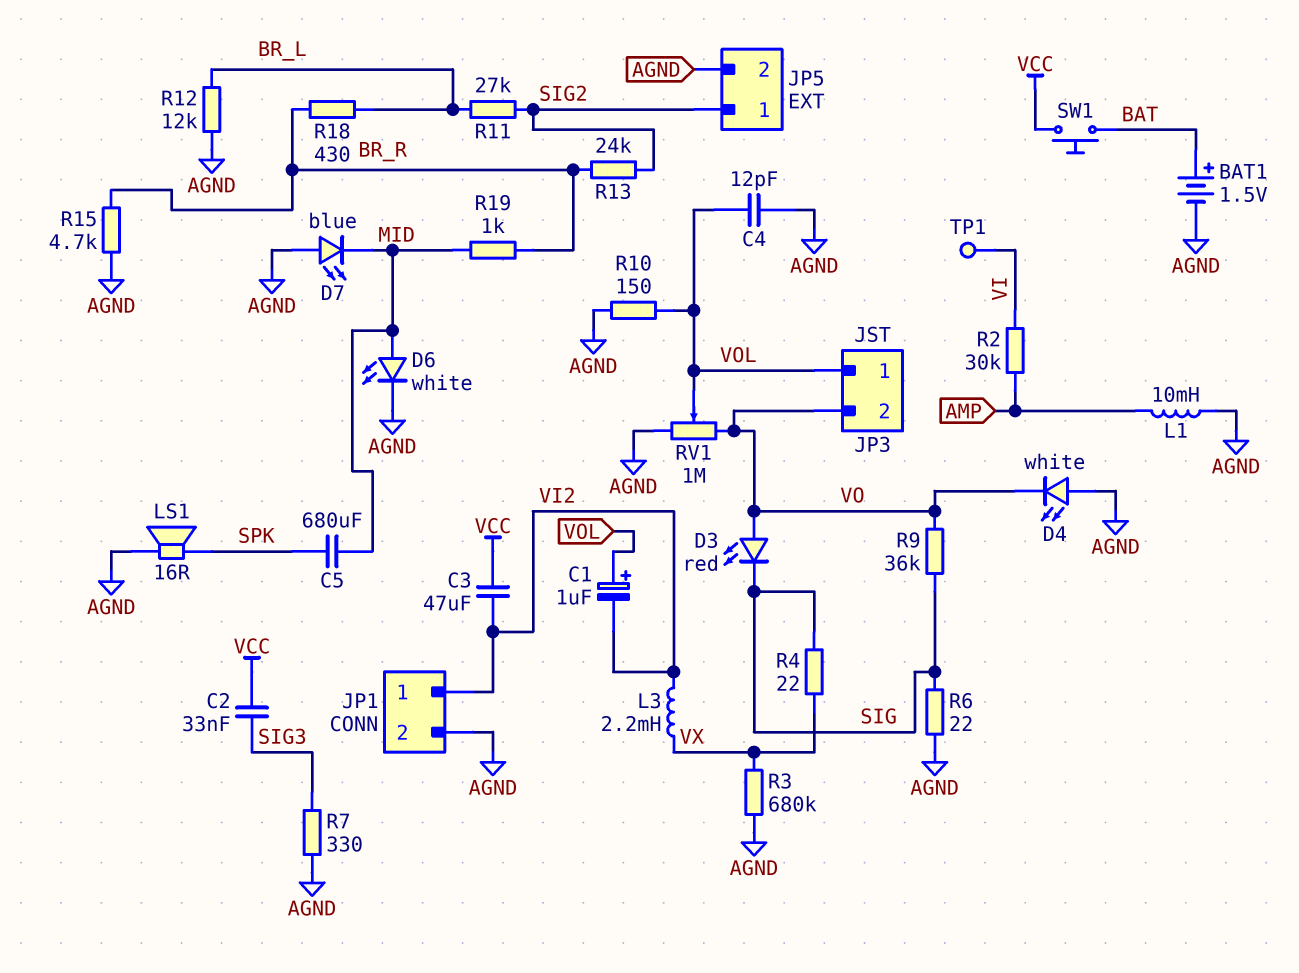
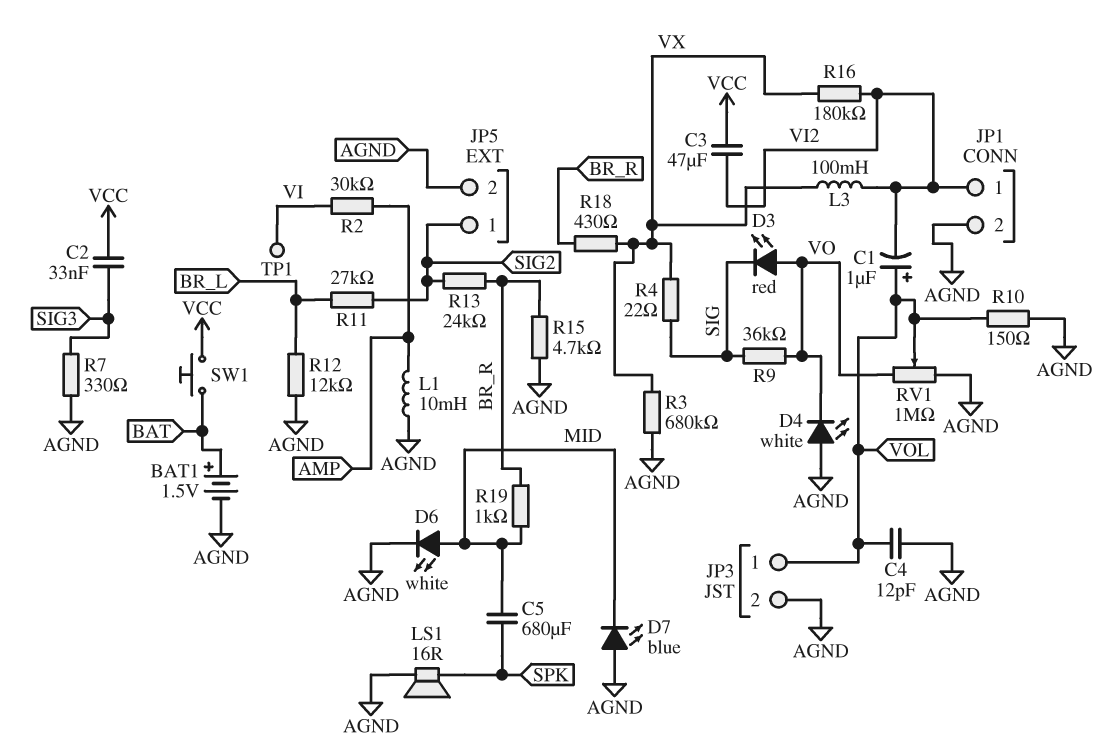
JP3 pin 2: VO -> AGND
L3: 2.2mH (VI2, VX) -> 100mH (VI2, VX)
R6: 22 (AGND, SIG) -> none
R16: none -> 180k (VI2, VX)
R18: 430 (BR_L, BR_R) -> 430 (BR_R, VX)

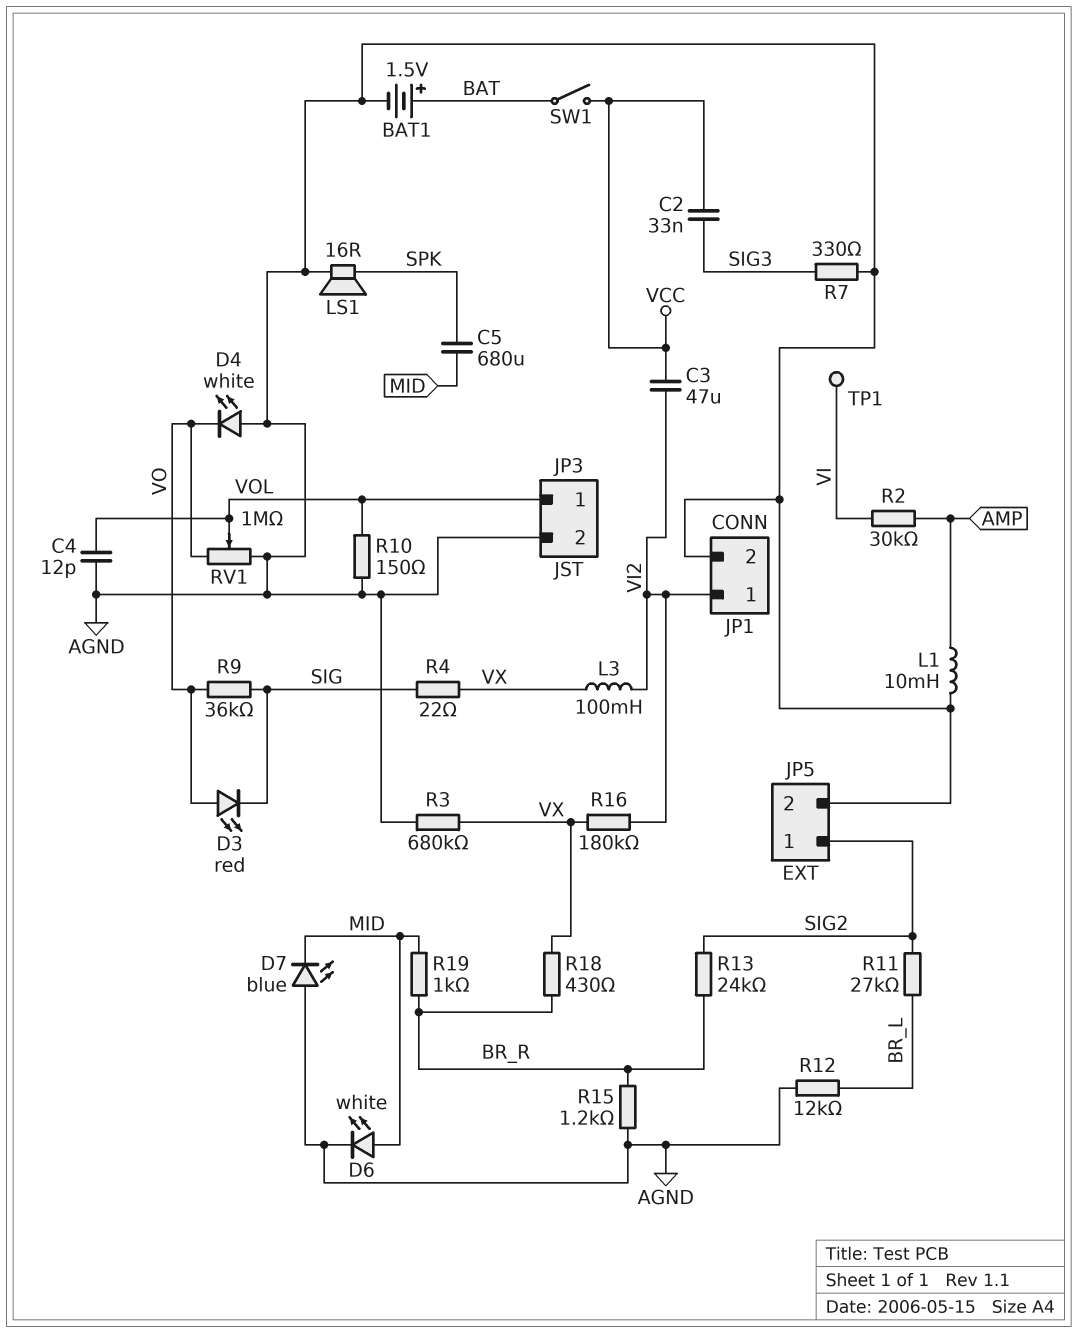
C1: 1uF (plus VOL, minus VI2) -> none
R15: 4.7k (AGND, BR_R) -> 1.2k (AGND, BR_R)
SW1: button (BAT, VCC) -> switch (BAT, VCC)

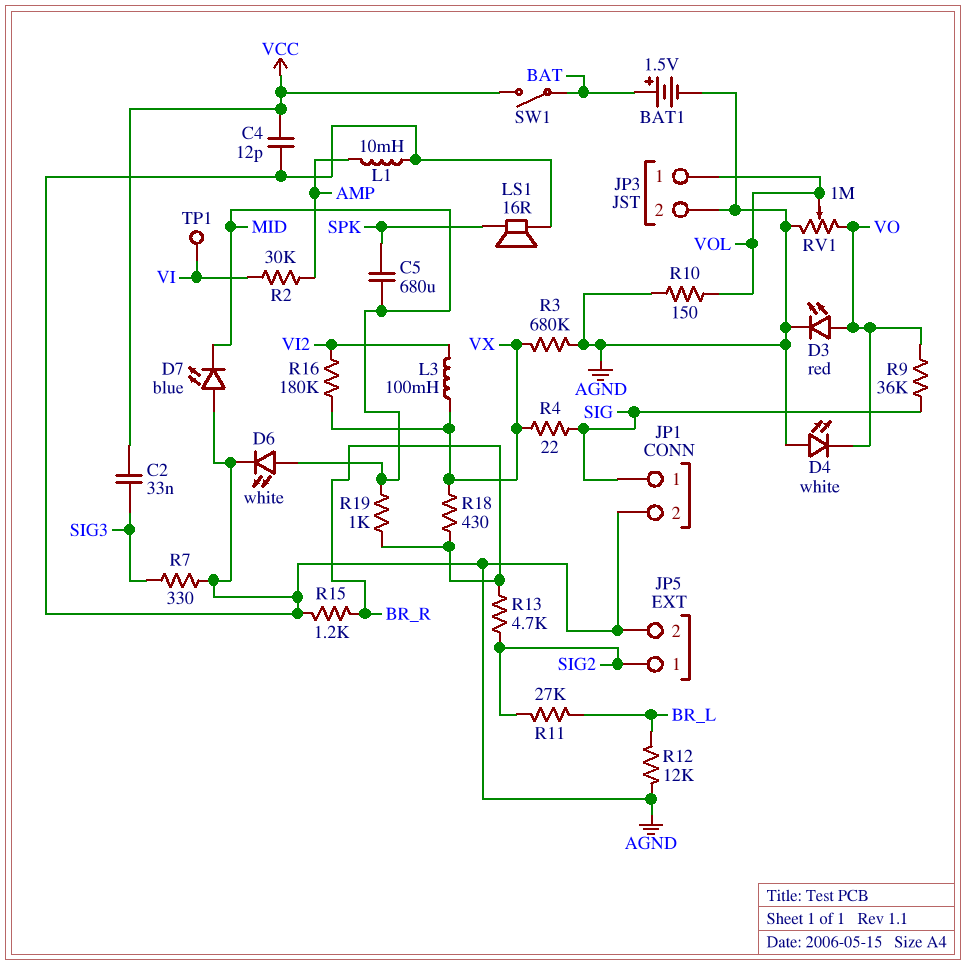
C3: 47uF (VCC, VI2) -> none
C4: 12pF (AGND, VOL) -> 12pF (AGND, VCC)
D3: LED red (A VO, K SIG) -> LED red (A VO, K AGND)
JP1 pin 1: VI2 -> SIG
R13: 24k (BR_R, SIG2) -> 4.7k (BR_R, SIG2)

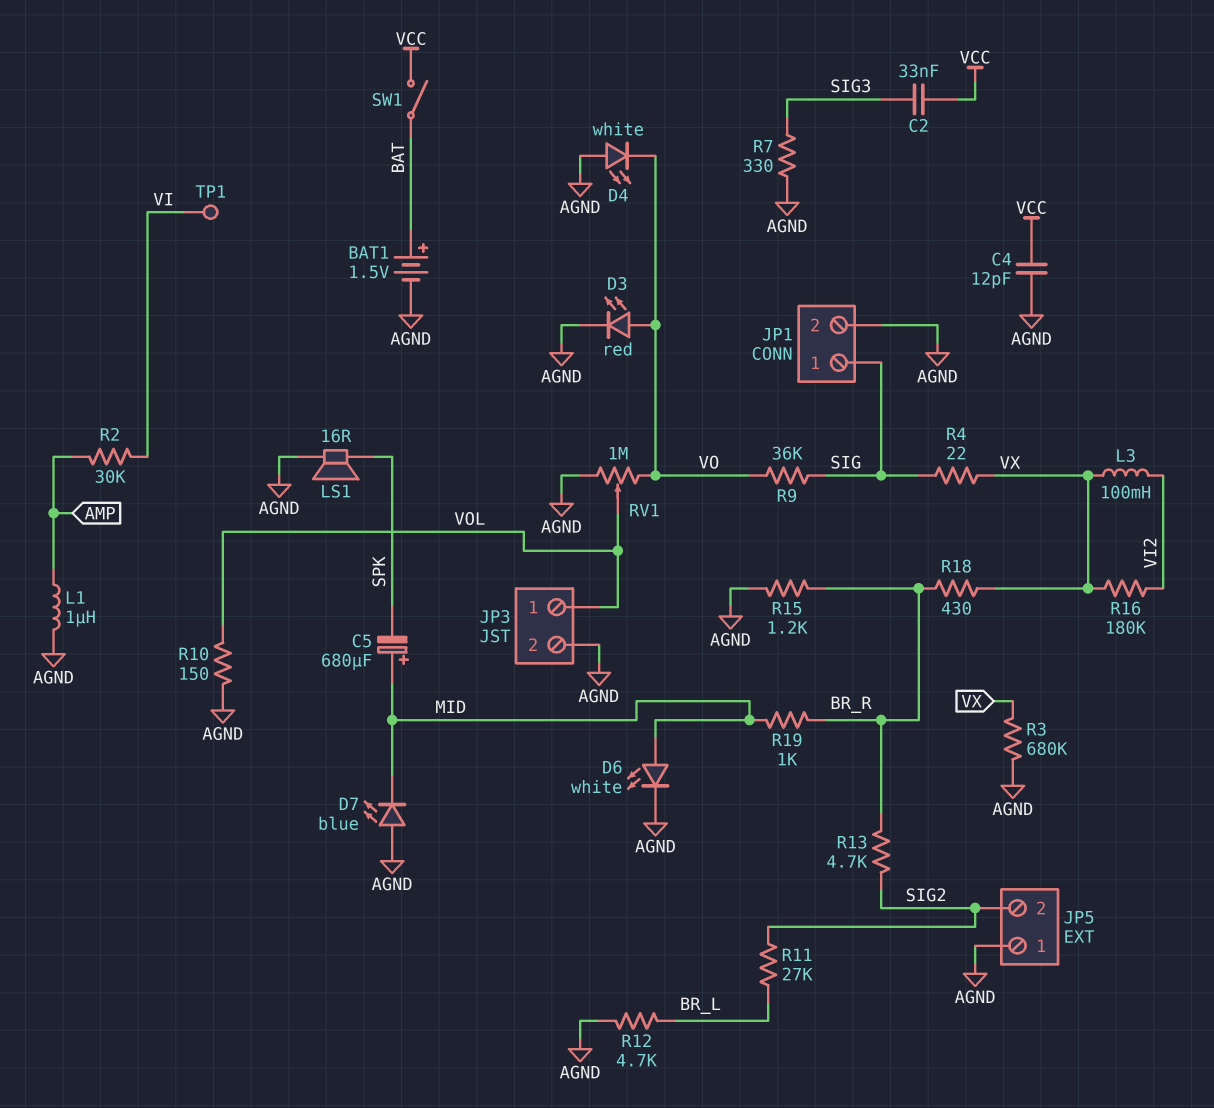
C5: 680uF (MID, SPK) -> 680uF (plus MID, minus SPK)
JP5 pin 1: SIG2 -> AGND
JP5 pin 2: AGND -> SIG2
L1: 10mH (AGND, AMP) -> 1uH (AGND, AMP)
R12: 12k (AGND, BR_L) -> 4.7k (AGND, BR_L)

